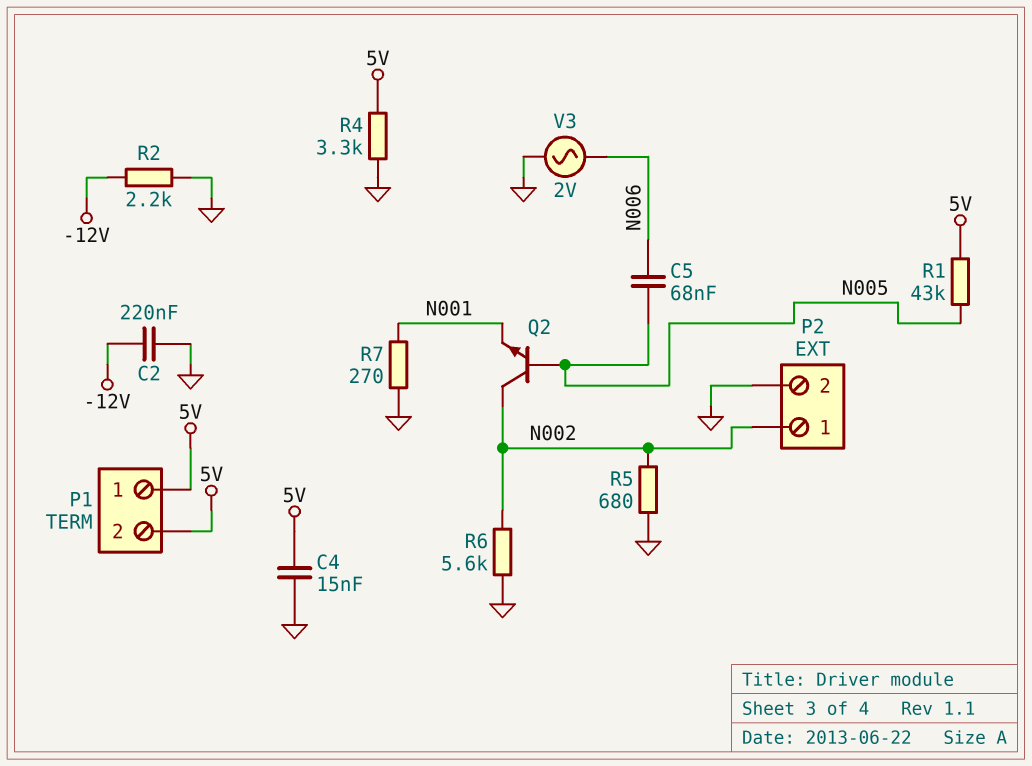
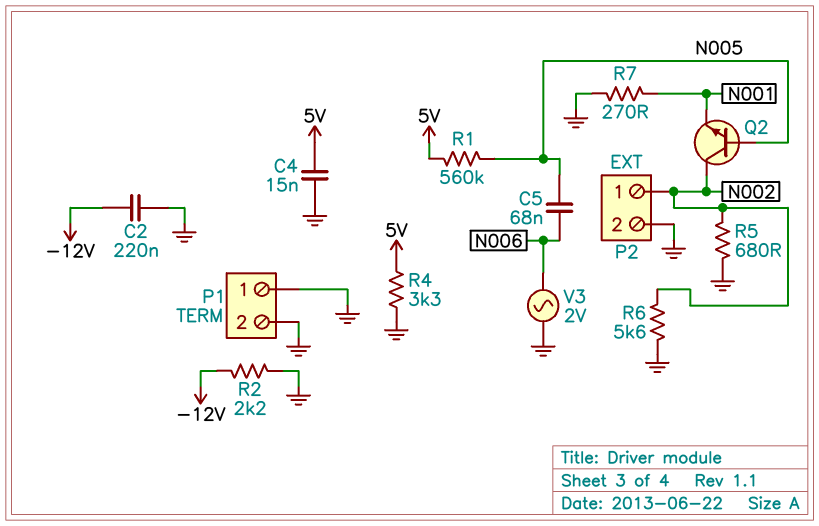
P1 pin 1: 5V -> GND
P1 pin 2: 5V -> GND
R1: 43k (5V, N005) -> 560k (5V, N005)

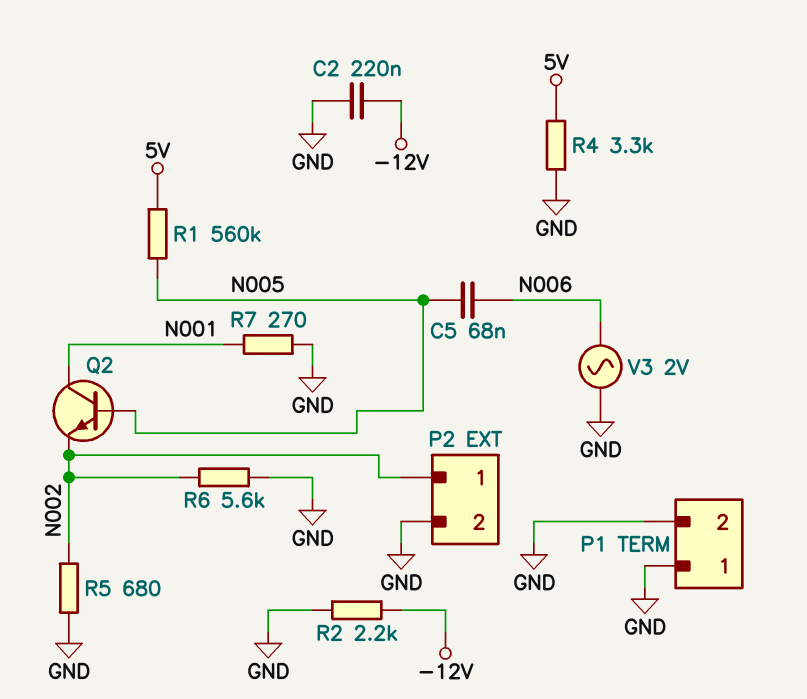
C4: 15nF (5V, GND) -> none
Q2: NPN (B N005, C N002, E N001) -> NPN (B N005, C N001, E N002)

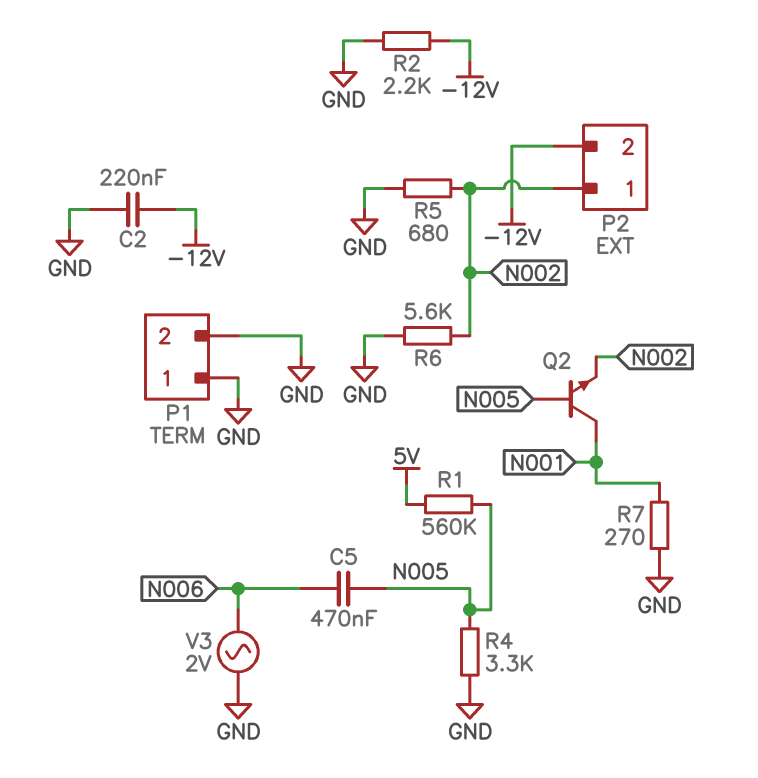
C5: 68nF (N005, N006) -> 470nF (N005, N006)
P2 pin 2: GND -> -12V
R4: 3.3k (5V, GND) -> 3.3k (GND, N005)

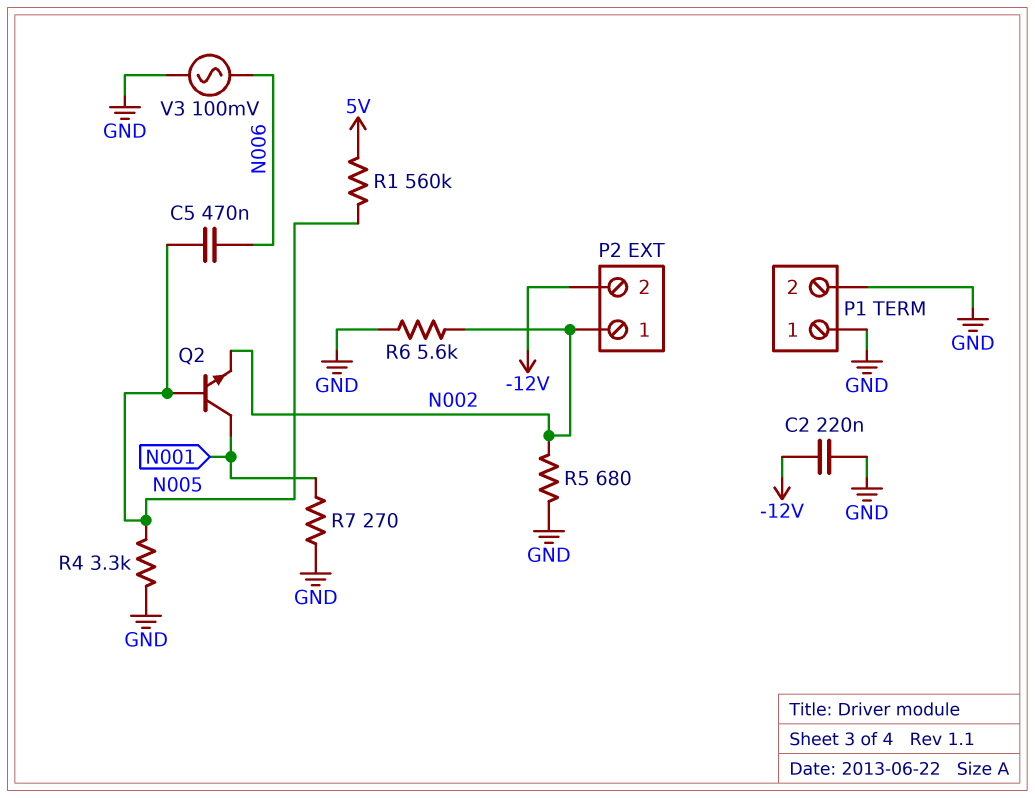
R2: 2.2k (-12V, GND) -> none
V3: AC 2V (GND, N006) -> AC 100mV (GND, N006)

